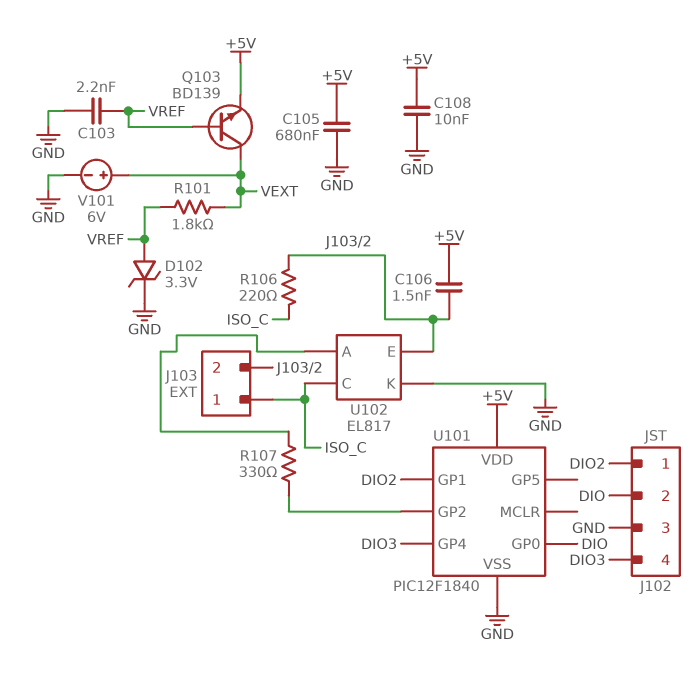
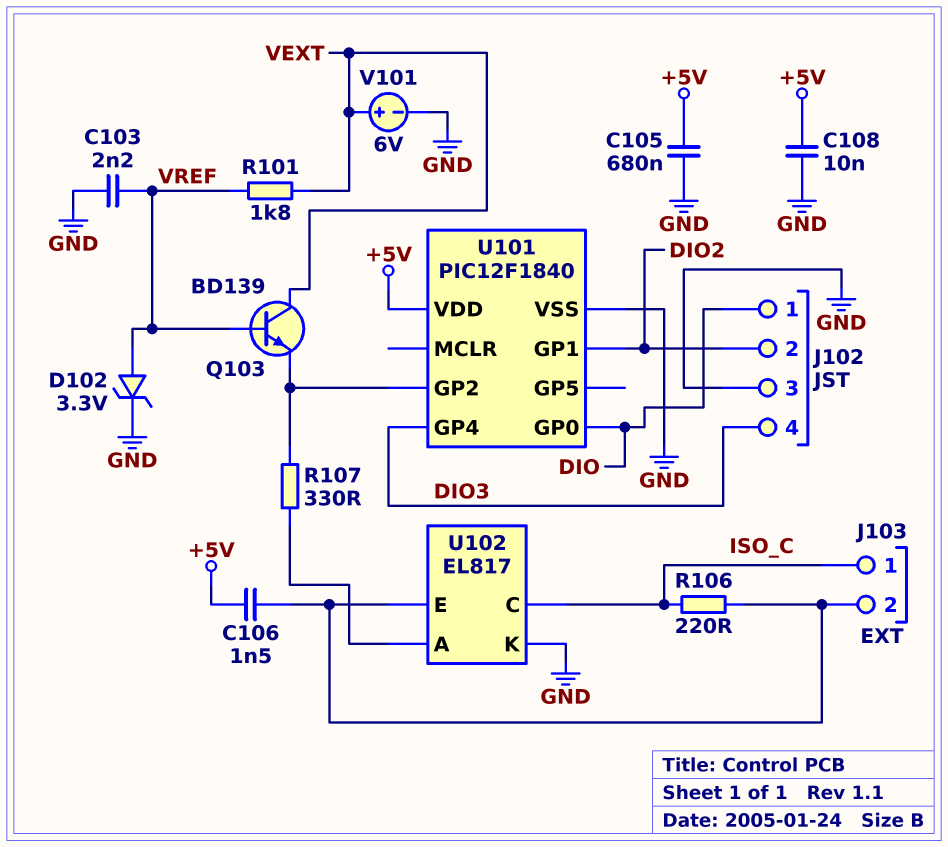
J102 pin 1: DIO2 -> DIO
J102 pin 2: DIO -> DIO2
Q103: NPN BD139 (B VREF, C VEXT, E +5V) -> NPN BD139 (B VREF, C VEXT, E U101/GP2)

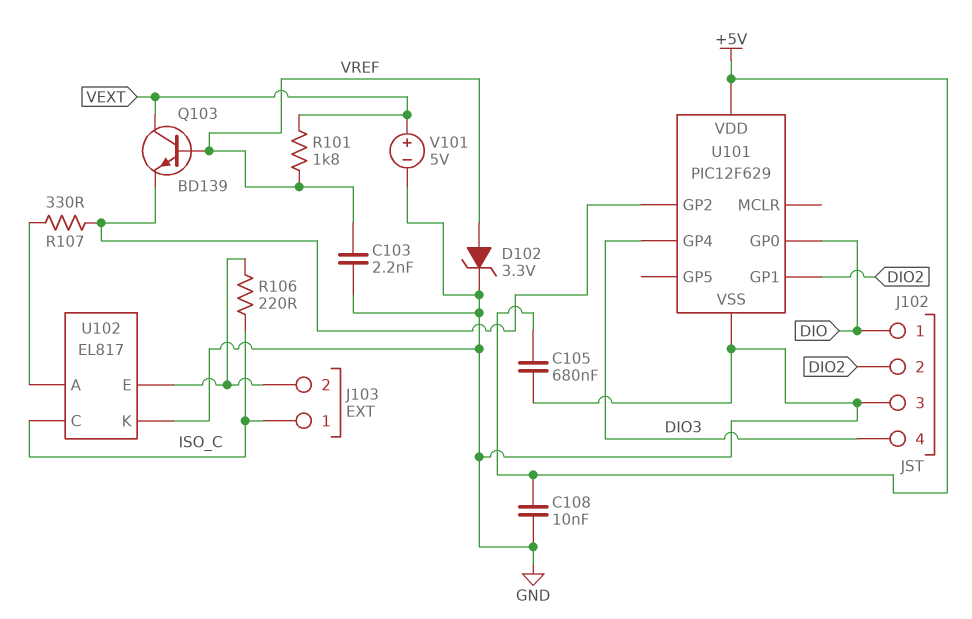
C106: 1.5nF (+5V, J103/2) -> none
U101: PIC12F1840 -> PIC12F629
V101: 6V (plus VEXT, minus GND) -> 5V (plus VEXT, minus GND)

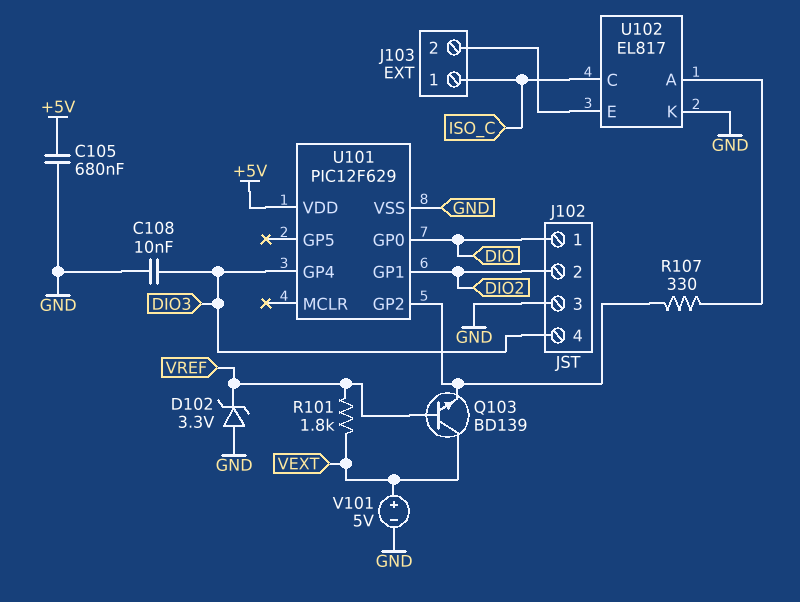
C103: 2.2nF (GND, VREF) -> none
C108: 10nF (+5V, GND) -> 10nF (DIO3, GND)
D102: zener 3.3V (A VREF, K GND) -> zener 3.3V (A GND, K VREF)
R106: 220 (ISO_C, J103/2) -> none

